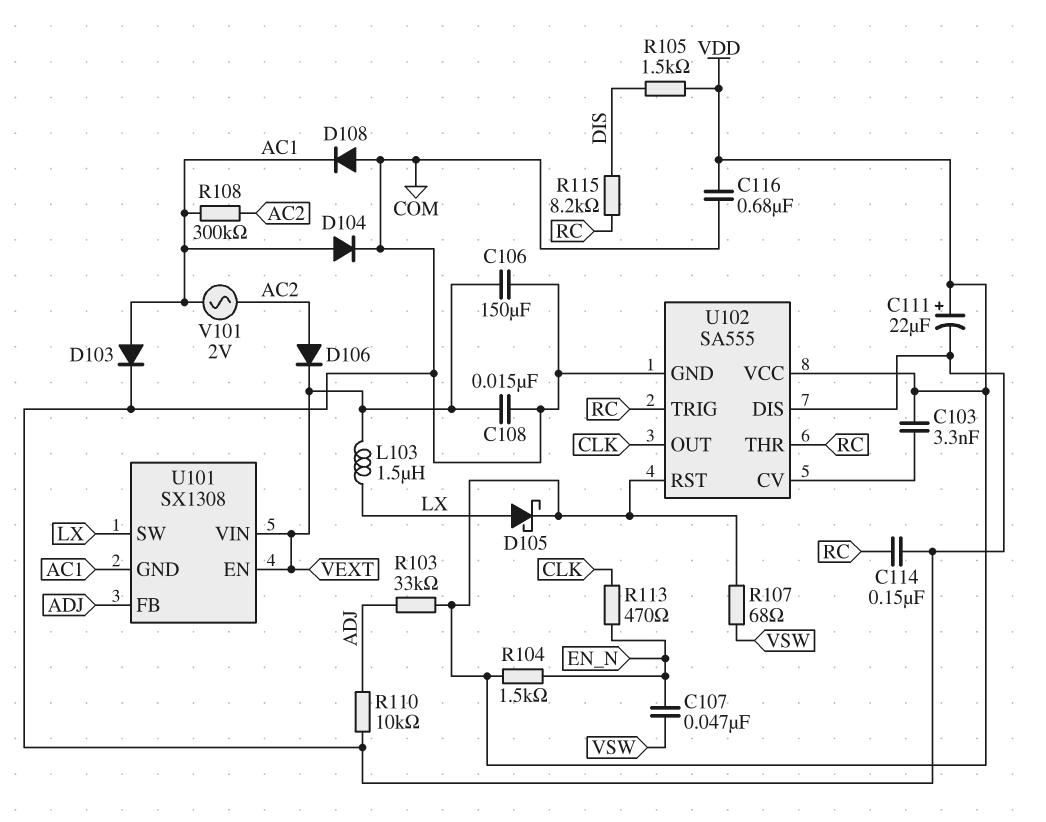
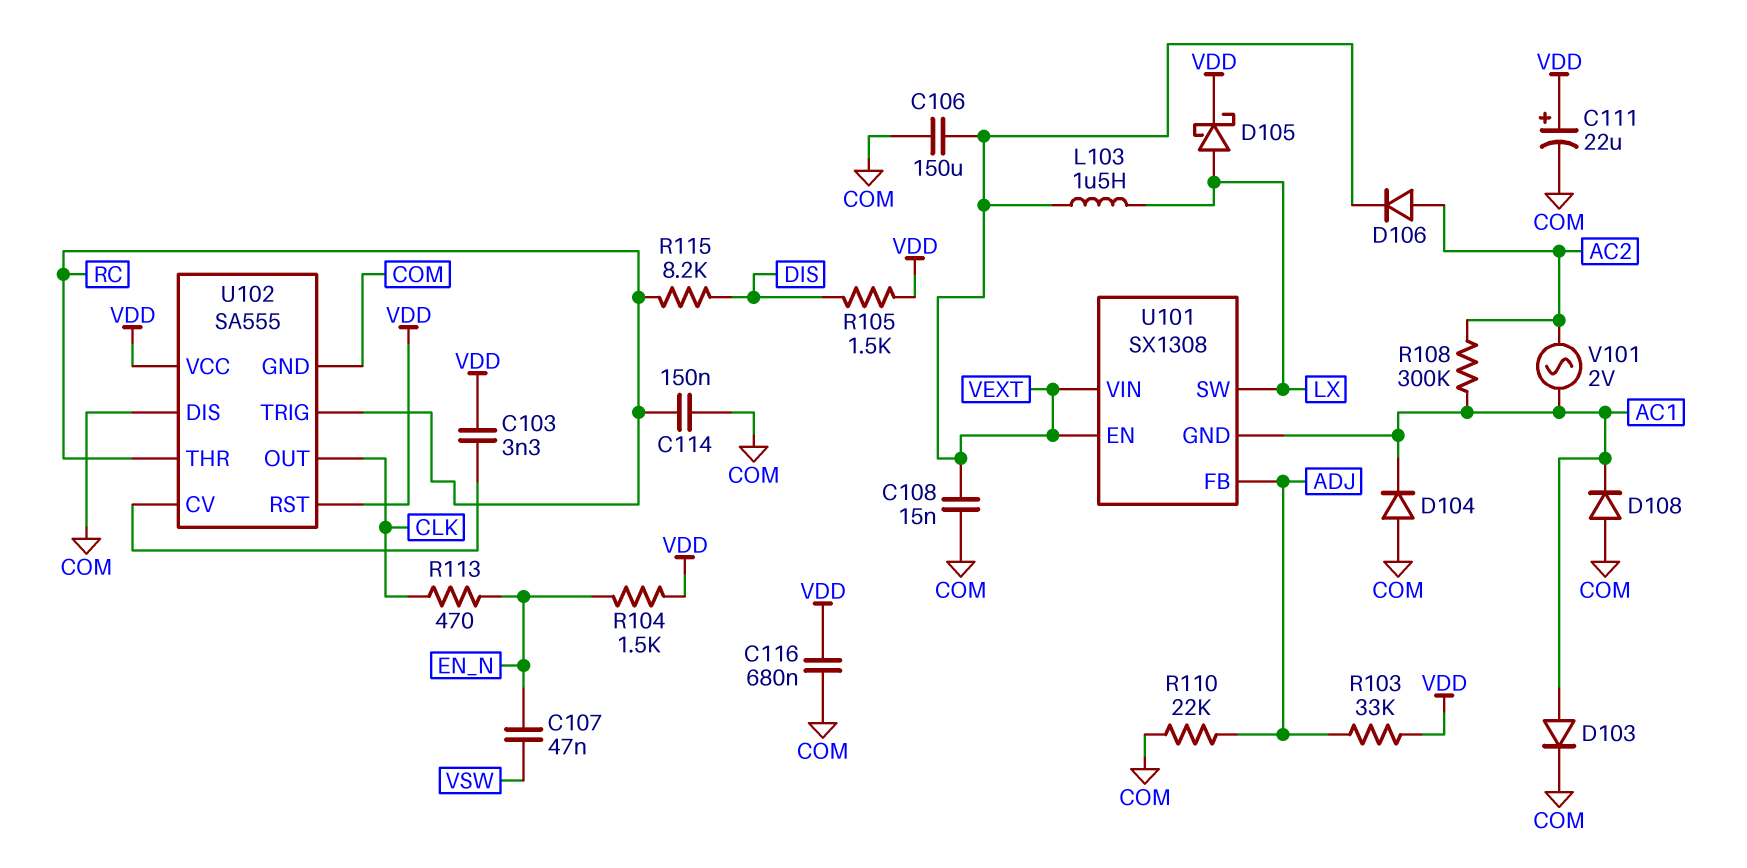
D104: diode (A AC1, K COM) -> diode (A COM, K AC1)
R107: 68 (VDD, VSW) -> none
R110: 10k (ADJ, COM) -> 22k (ADJ, COM)

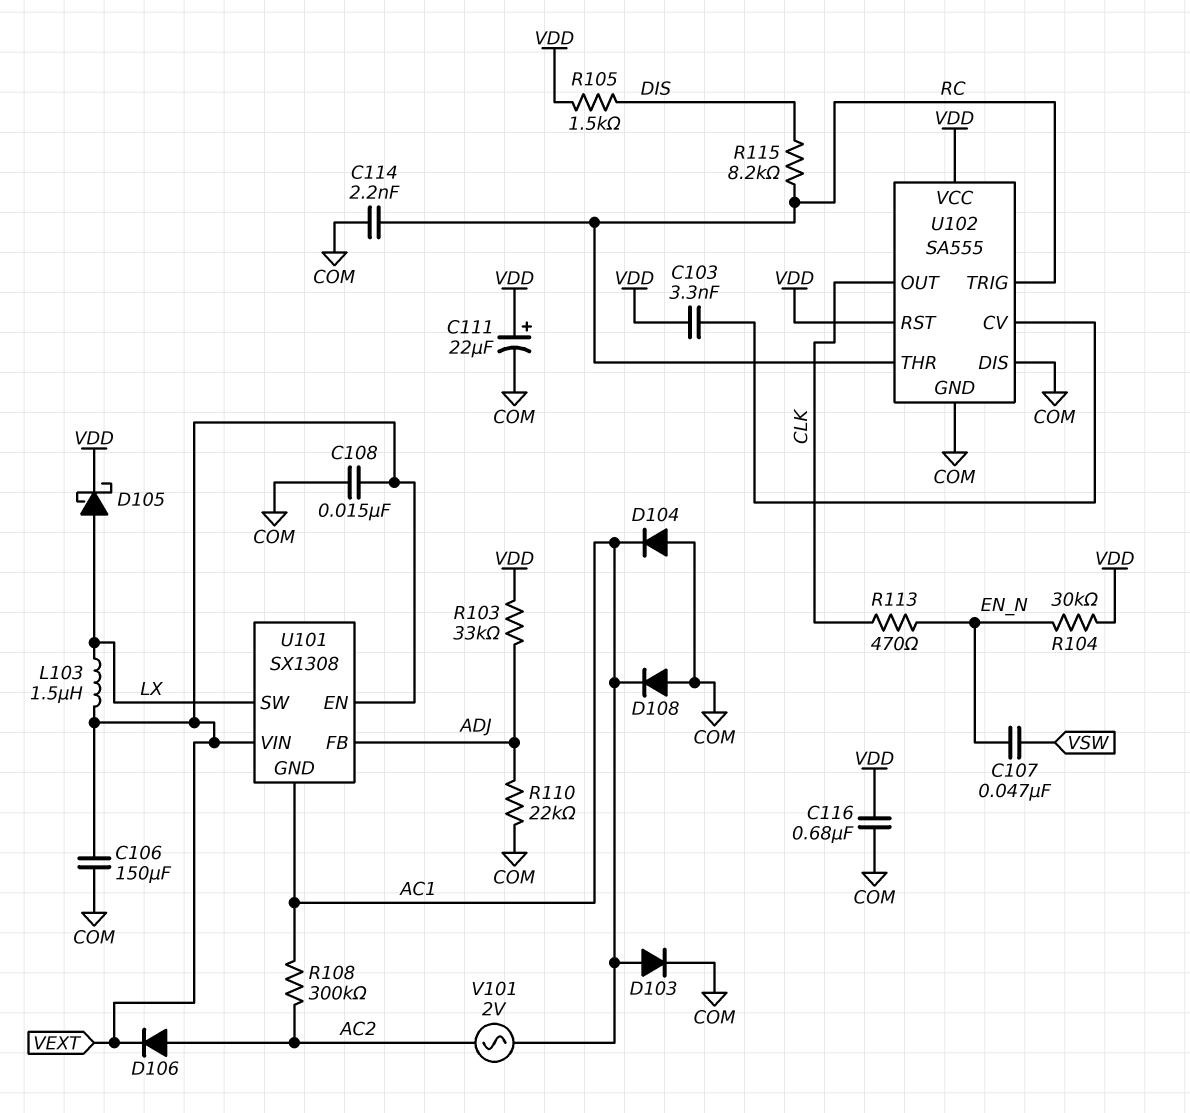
C114: 150nF (COM, RC) -> 2.2nF (COM, RC)
R104: 1.5k (EN_N, VDD) -> 30k (EN_N, VDD)

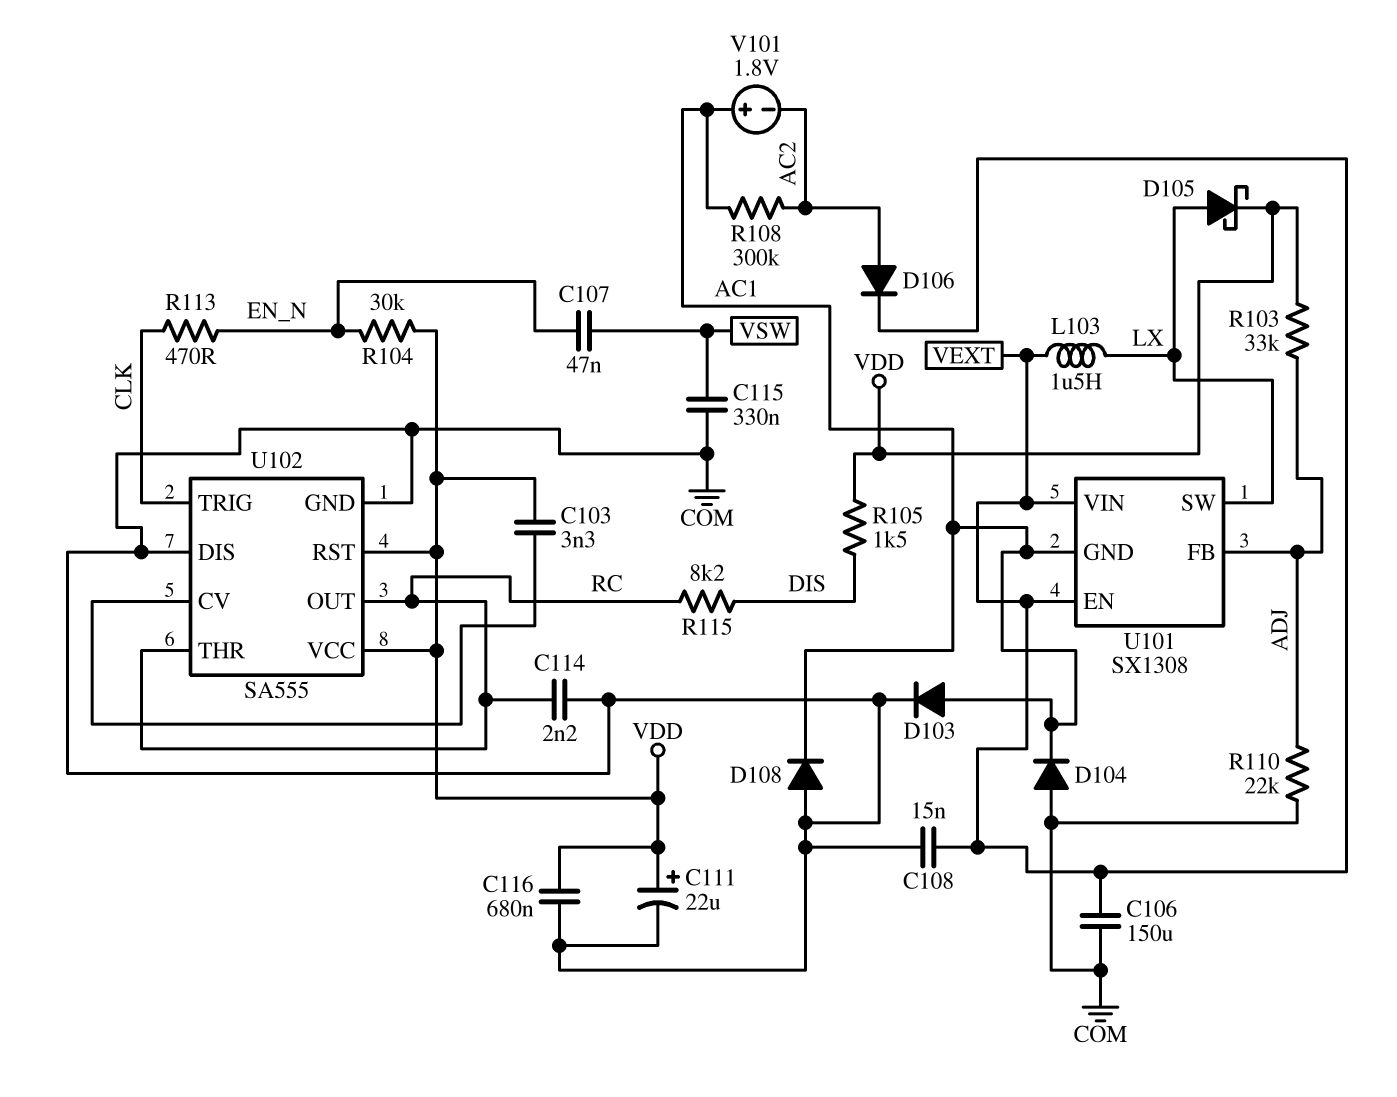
C115: none -> 330nF (COM, VSW)
U102 pin OUT: CLK -> RC
U102 pin TRIG: RC -> CLK
V101: AC 2V (AC1, AC2) -> 1.8V (plus AC1, minus AC2)

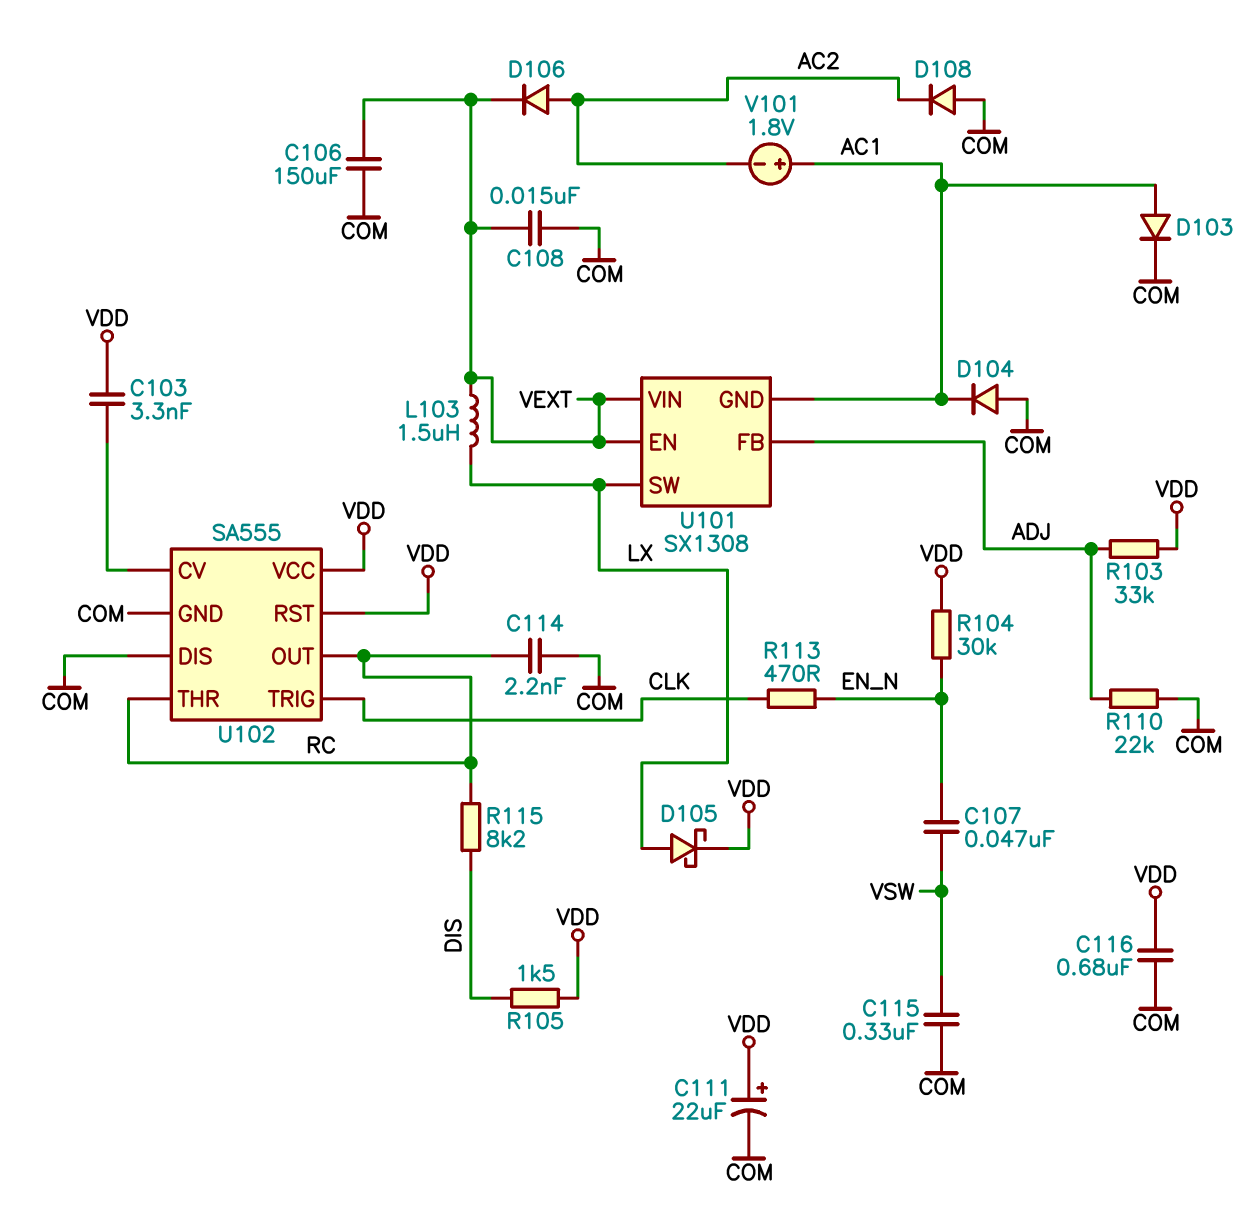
D108: diode (A COM, K AC1) -> diode (A COM, K AC2)
R108: 300k (AC1, AC2) -> none

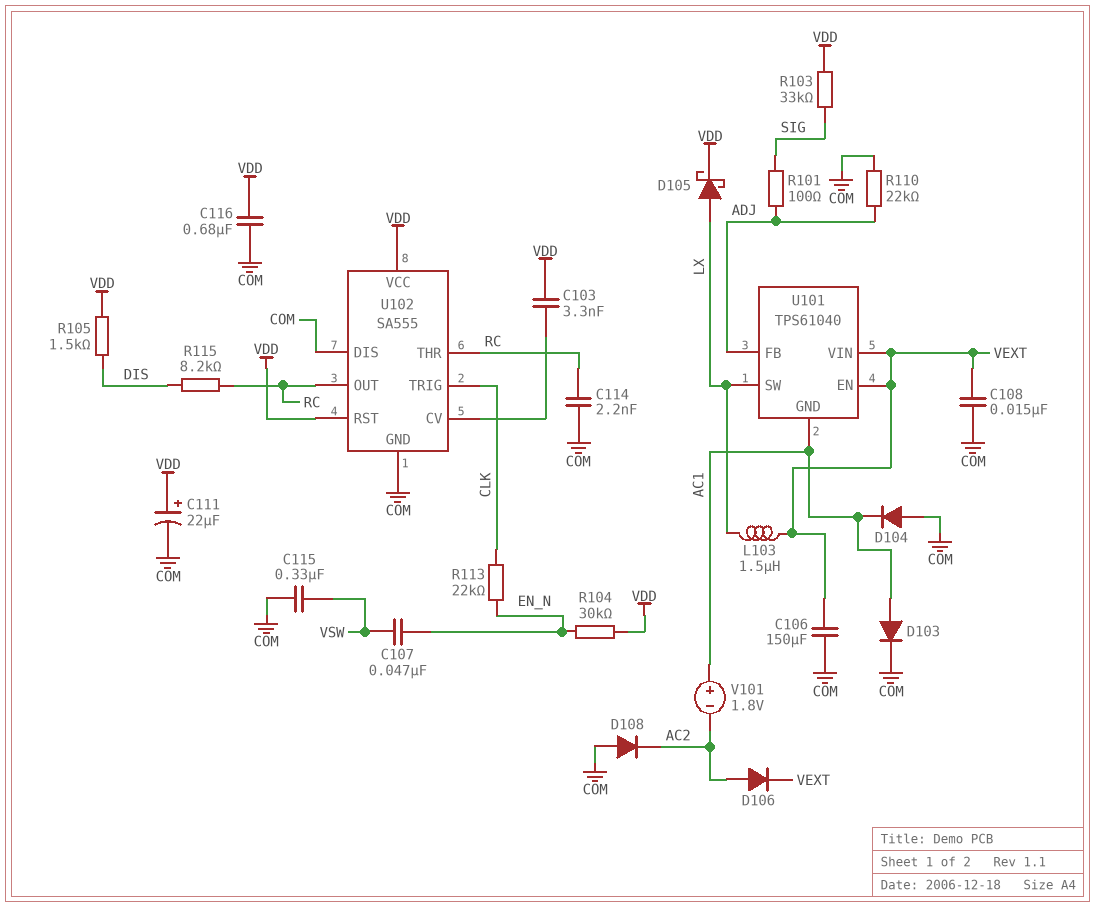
R101: none -> 100 (ADJ, SIG)
R103: 33k (ADJ, VDD) -> 33k (SIG, VDD)
R113: 470 (CLK, EN_N) -> 22k (CLK, EN_N)
U101: SX1308 -> TPS61040

